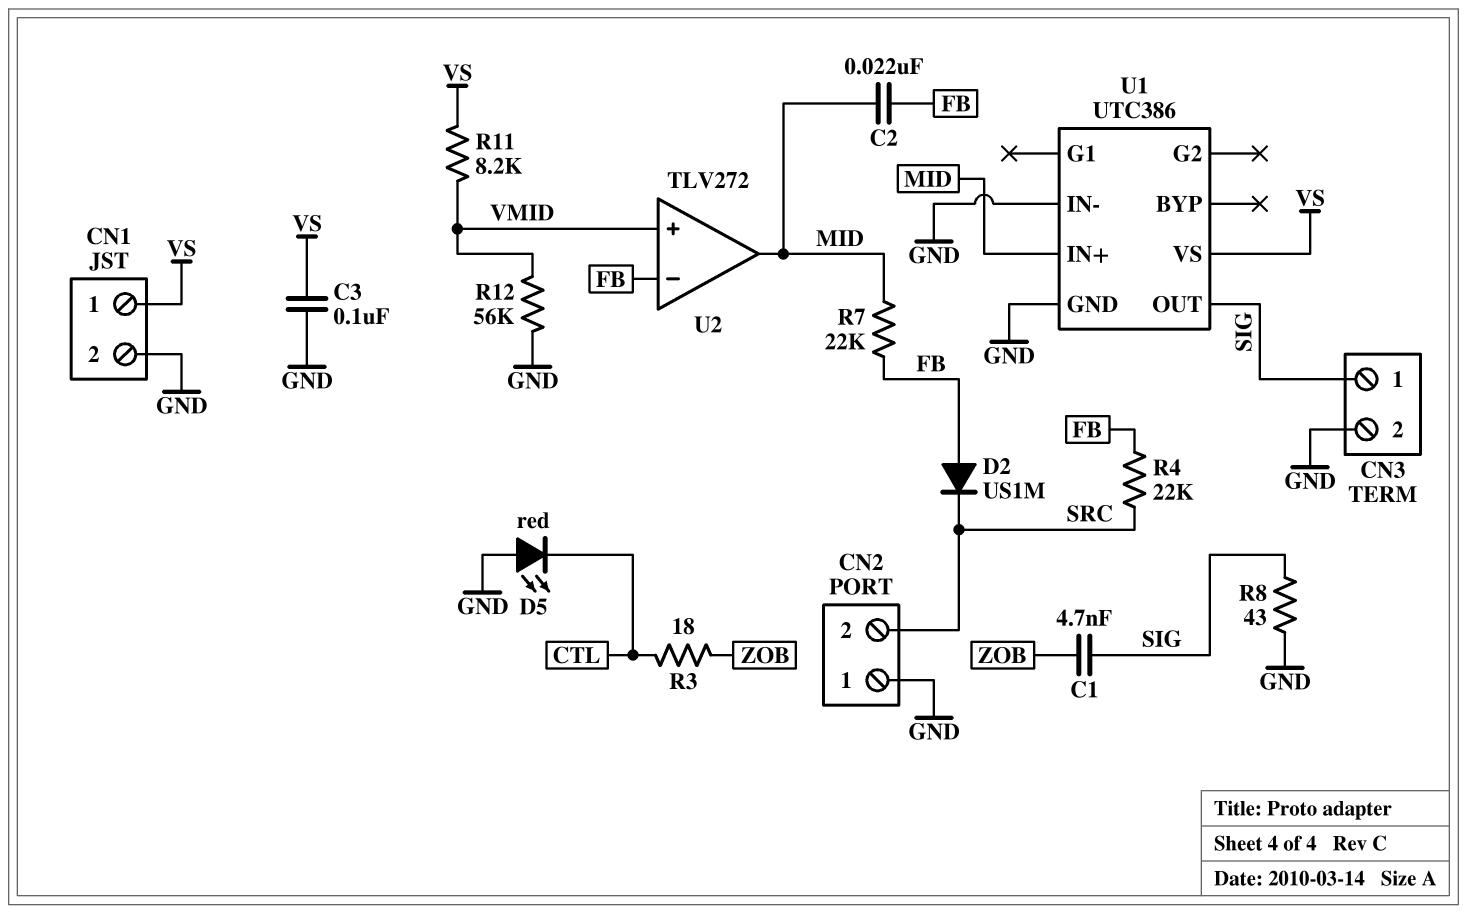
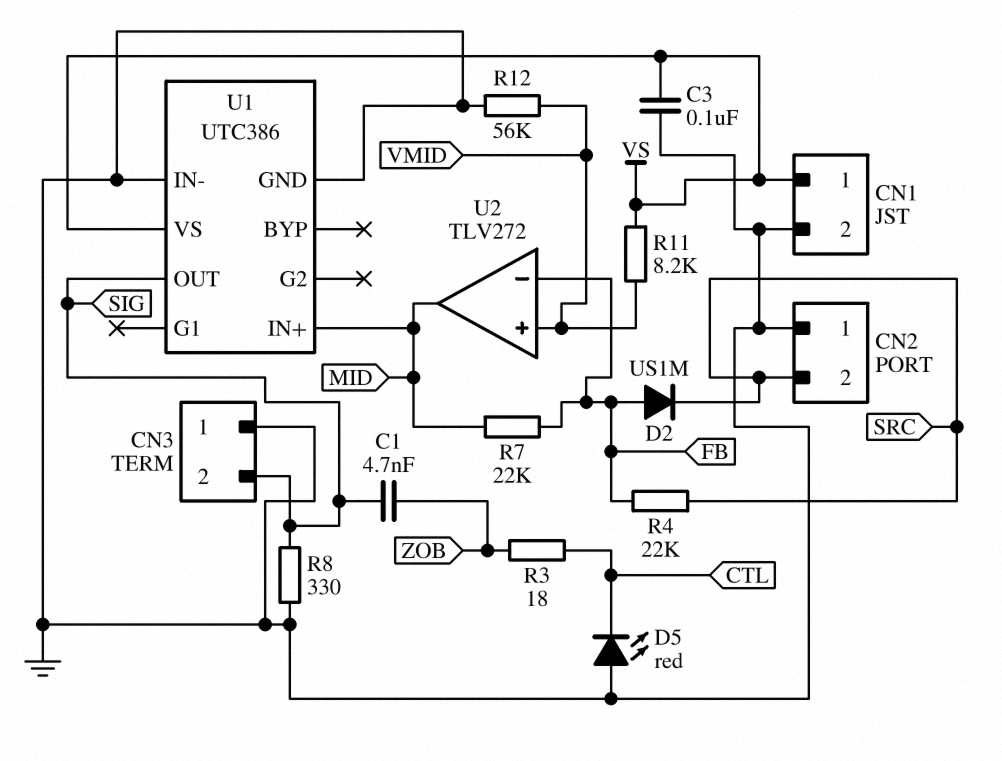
C2: 22nF (FB, MID) -> none
CN3 pin 1: SIG -> GND
CN3 pin 2: GND -> SIG
R8: 43 (GND, SIG) -> 330 (GND, SIG)

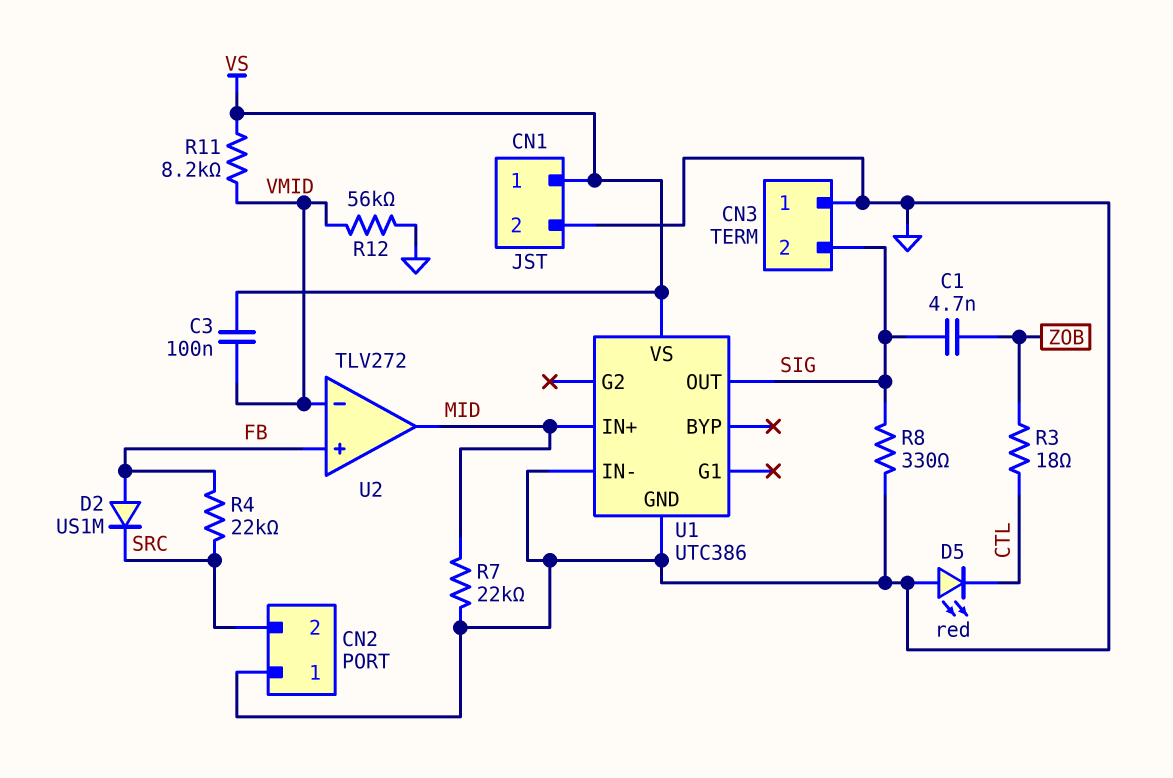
C3: 100nF (GND, VS) -> 100nF (VMID, VS)
R7: 22k (FB, MID) -> 22k (GND, MID)
U2 pin in+: VMID -> FB
U2 pin in-: FB -> VMID

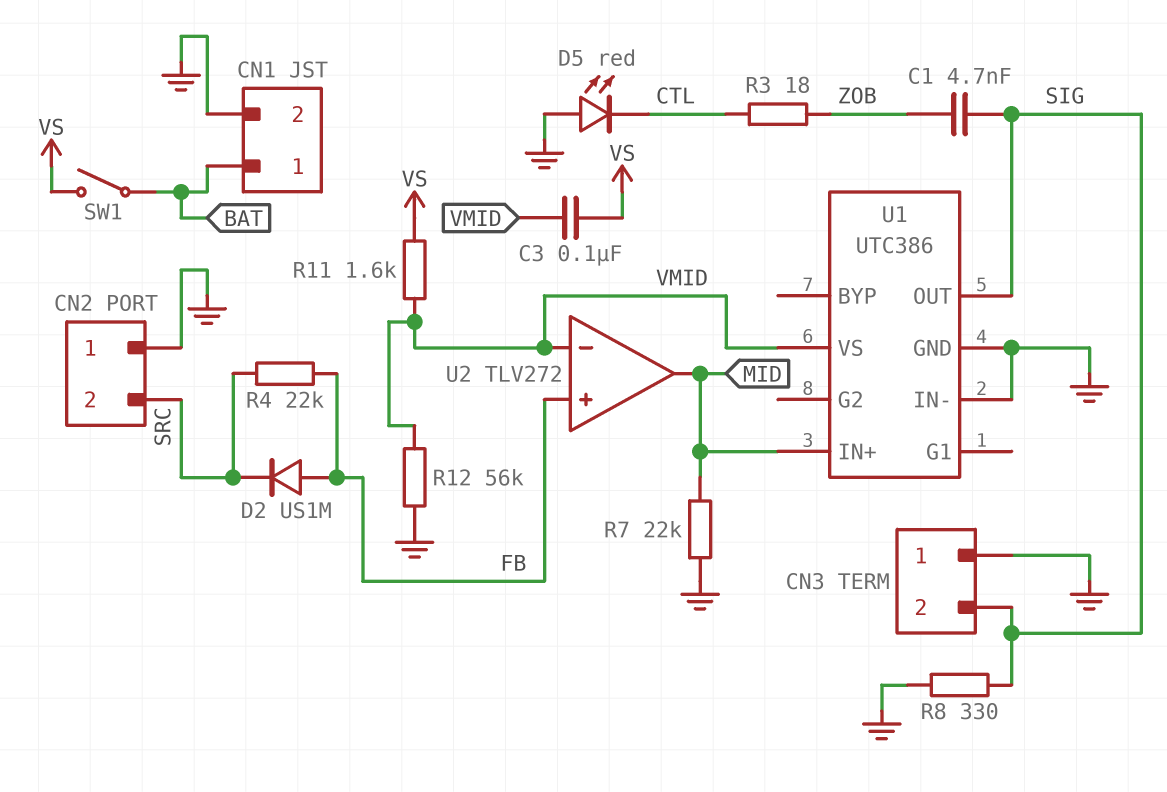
CN1 pin 1: VS -> BAT
R11: 8.2k (VMID, VS) -> 1.6k (VMID, VS)
SW1: none -> switch (BAT, VS)
U1 pin VS: VS -> VMID

